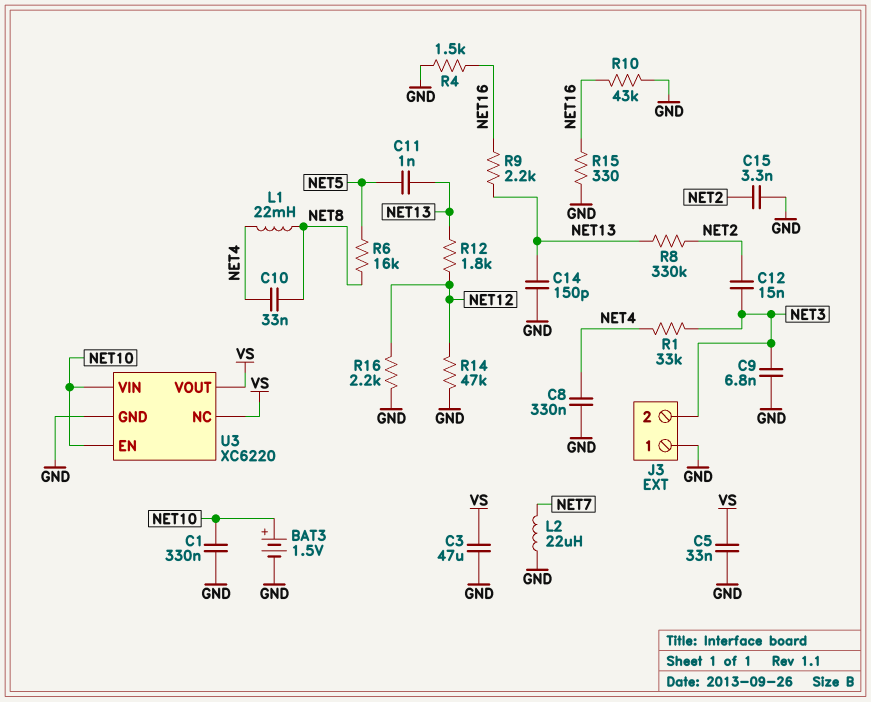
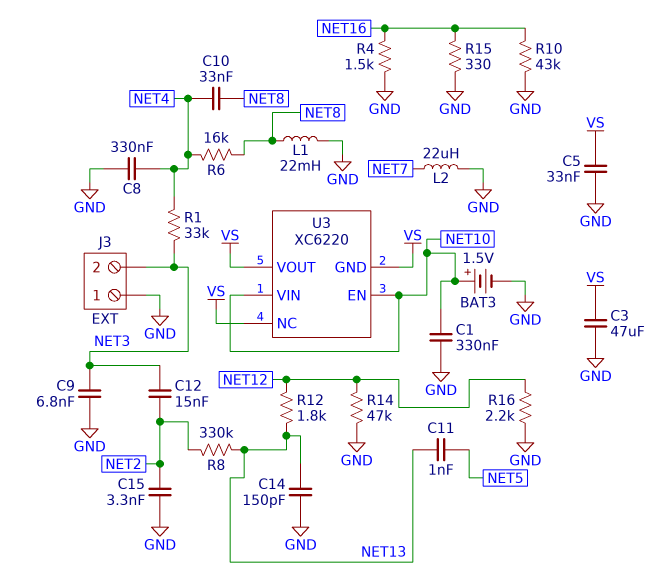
L1: 22mH (NET4, NET8) -> 22mH (GND, NET8)
R6: 16k (NET5, NET8) -> 16k (NET4, NET8)
R9: 2.2k (NET13, NET16) -> none
U3 pin GND: GND -> VS

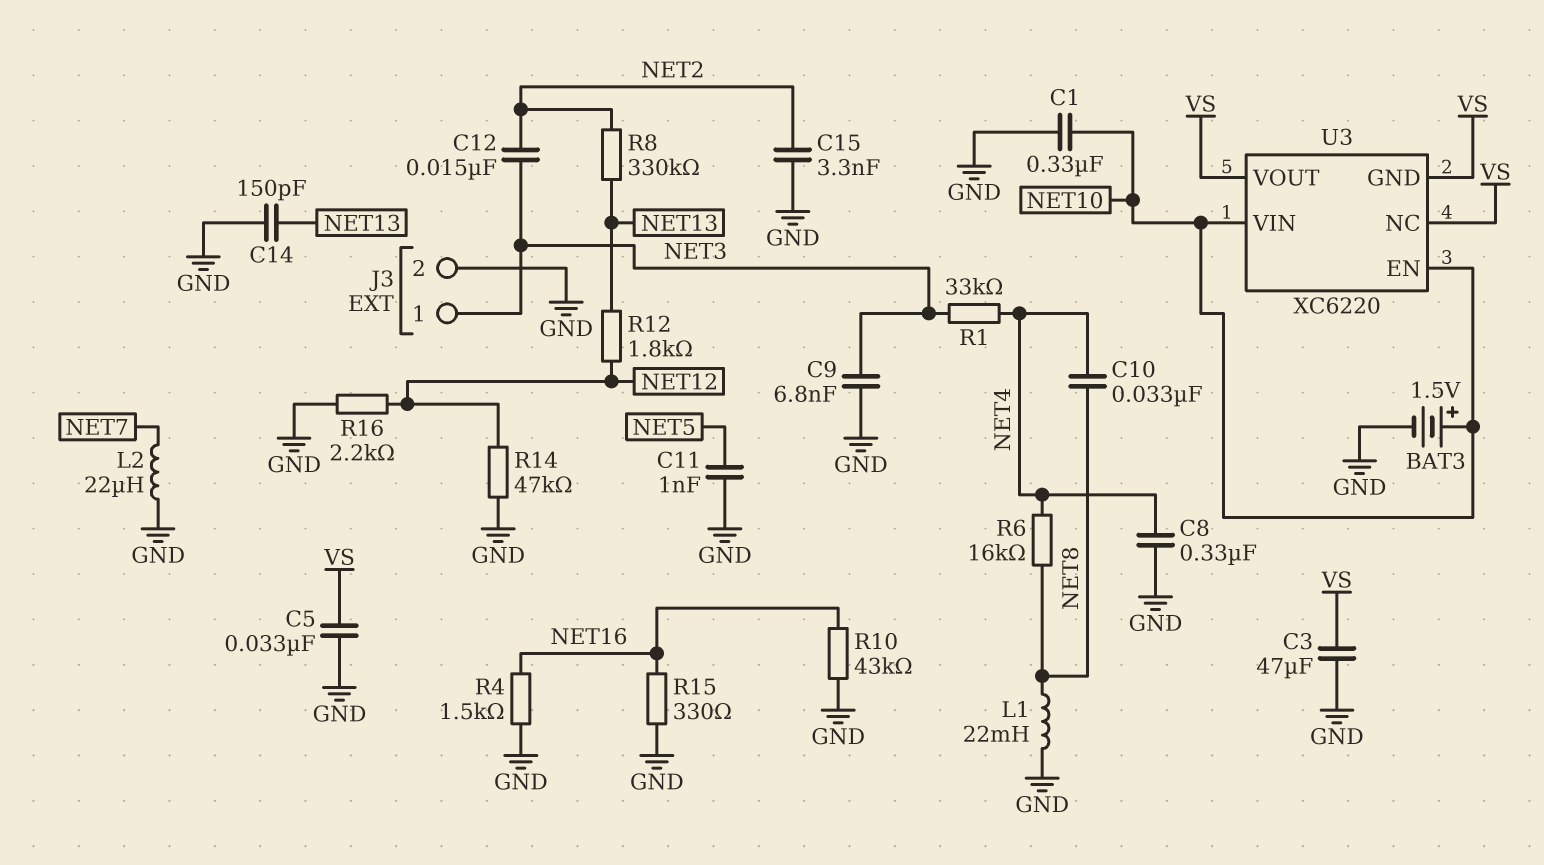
C11: 1nF (NET5, NET13) -> 1nF (GND, NET5)
J3 pin 1: GND -> NET3
J3 pin 2: NET3 -> GND

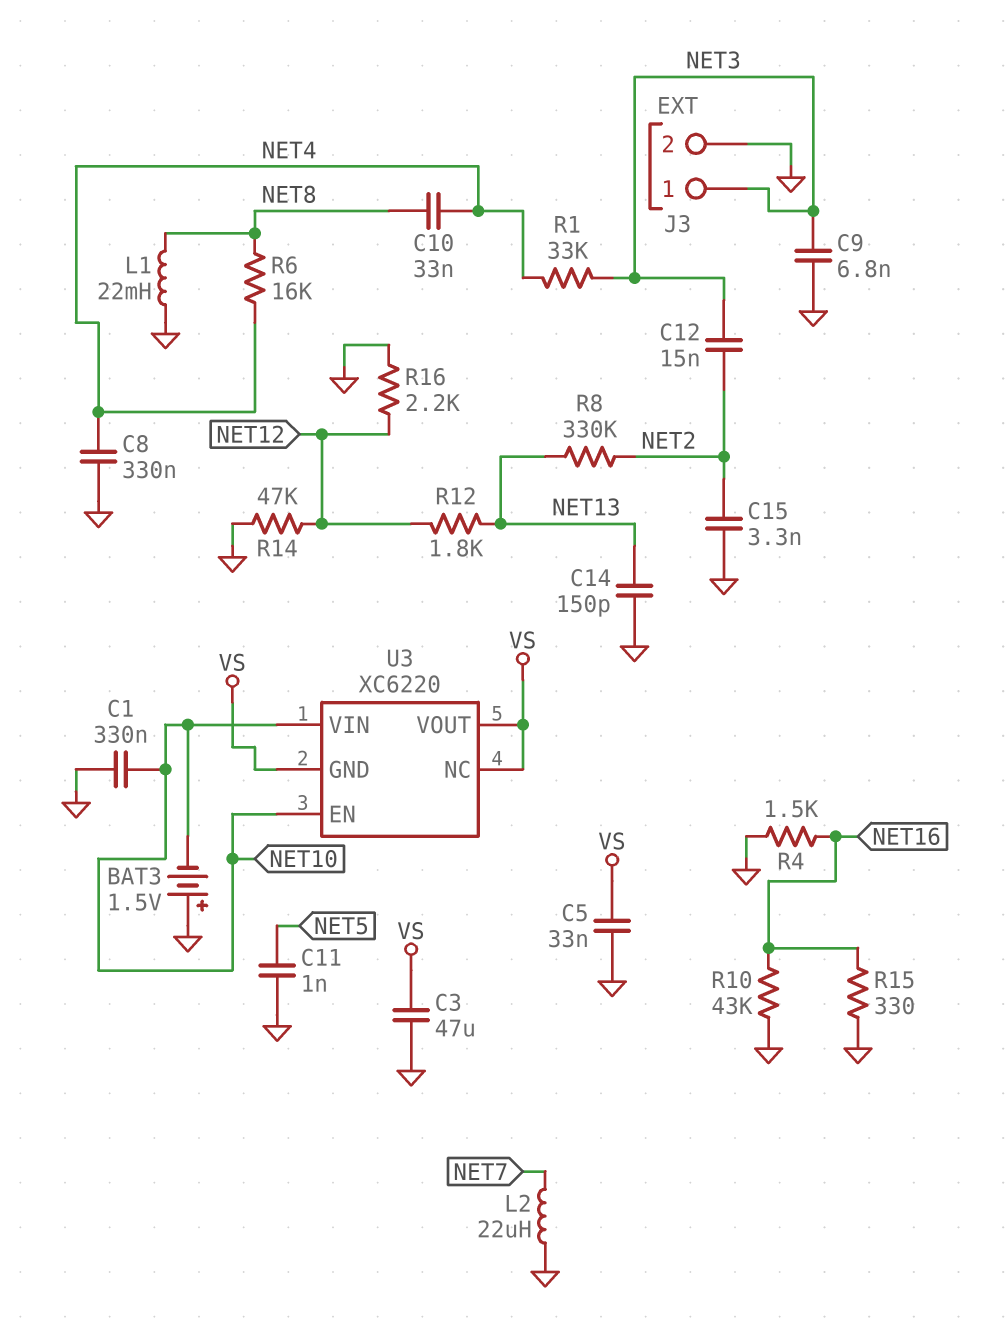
BAT3: 1.5V (plus NET10, minus GND) -> 1.5V (plus GND, minus NET10)

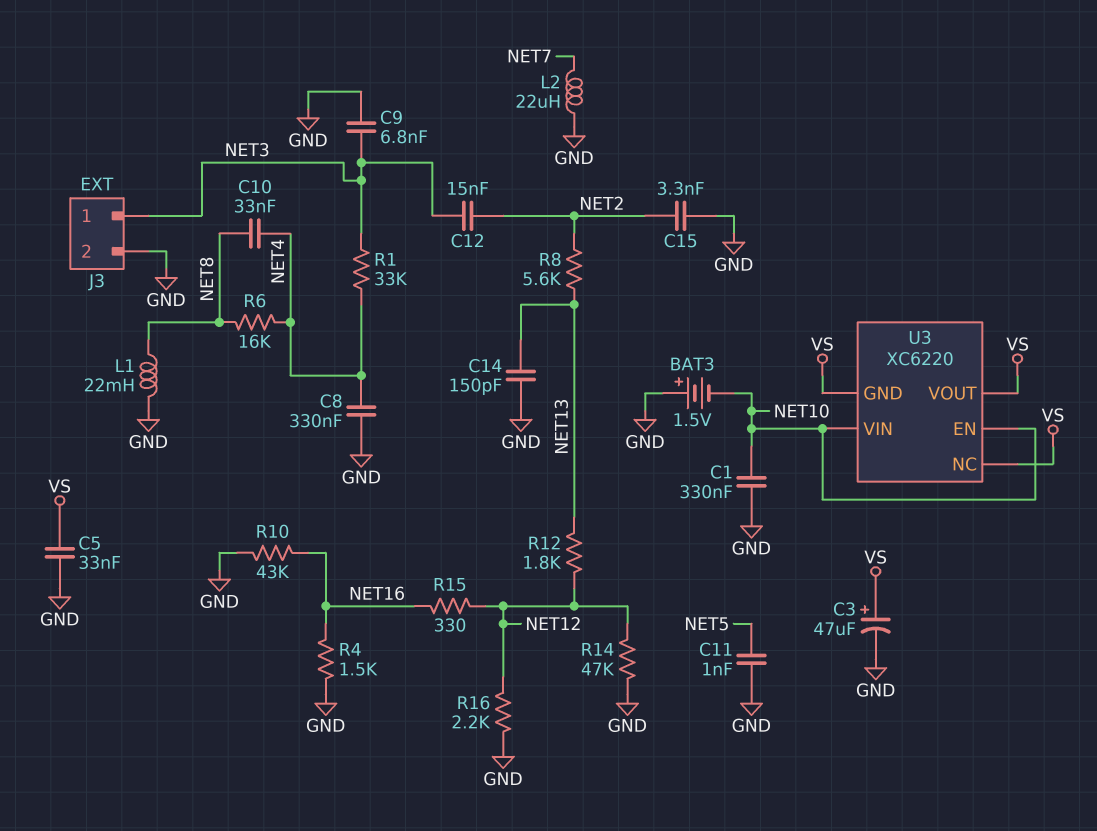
C3: 47uF (GND, VS) -> 47uF (plus VS, minus GND)
R8: 330k (NET2, NET13) -> 5.6k (NET2, NET13)
R15: 330 (GND, NET16) -> 330 (NET12, NET16)

